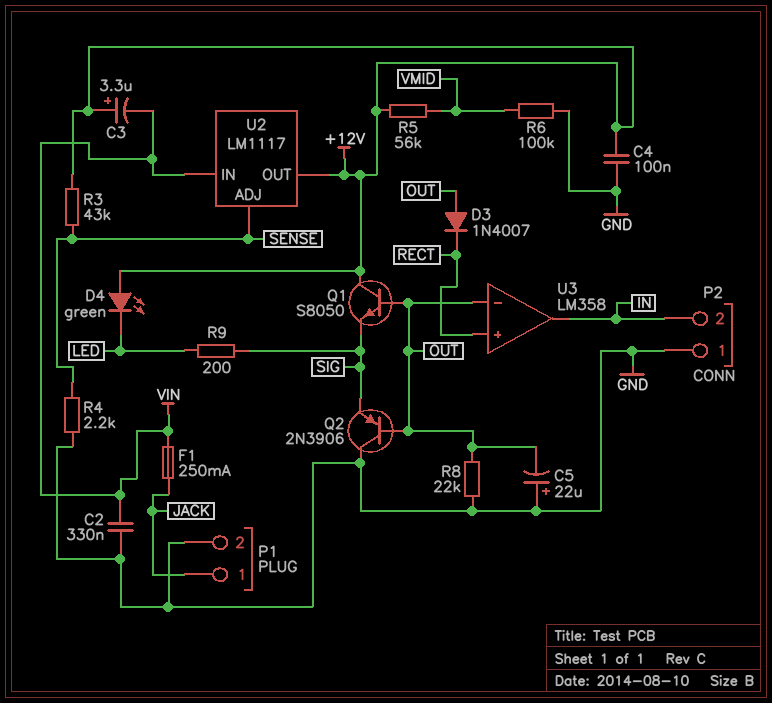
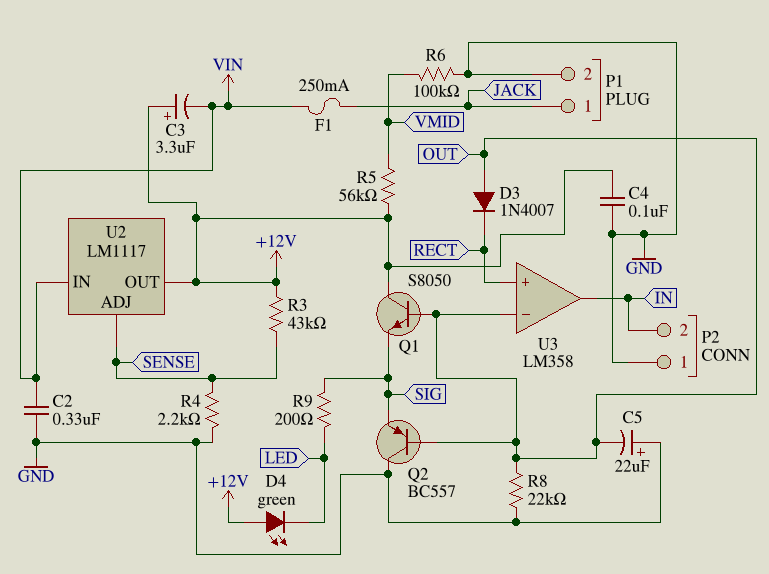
Q2: PNP 2N3906 (B OUT, C GND, E SIG) -> PNP BC557 (B OUT, C GND, E SIG)

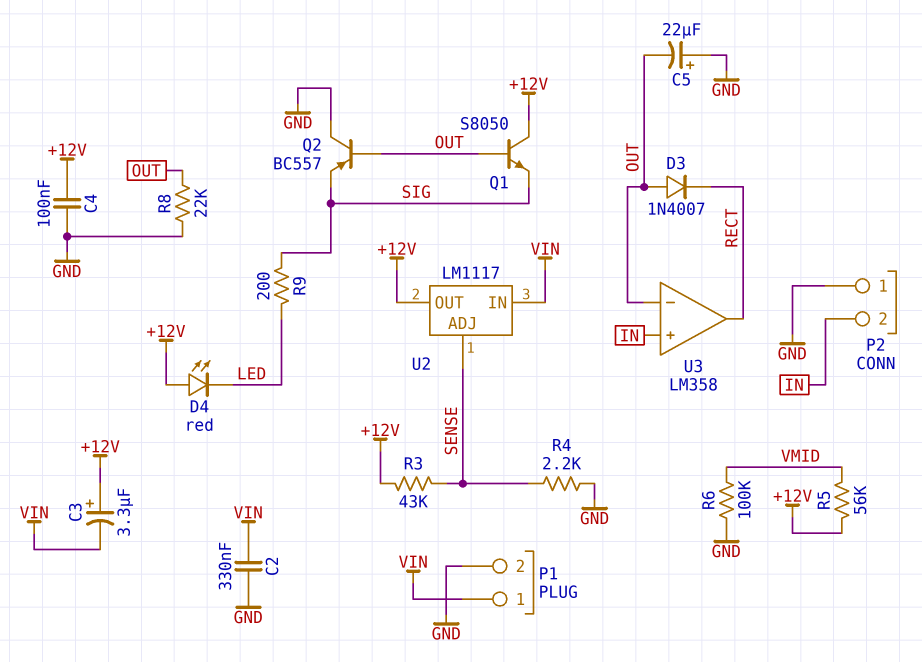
D4: LED green (A +12V, K LED) -> LED red (A +12V, K LED)
F1: 250mA (JACK, VIN) -> none
P1 pin 1: JACK -> VIN
U3 pin in+: RECT -> IN
U3 pin out: IN -> RECT

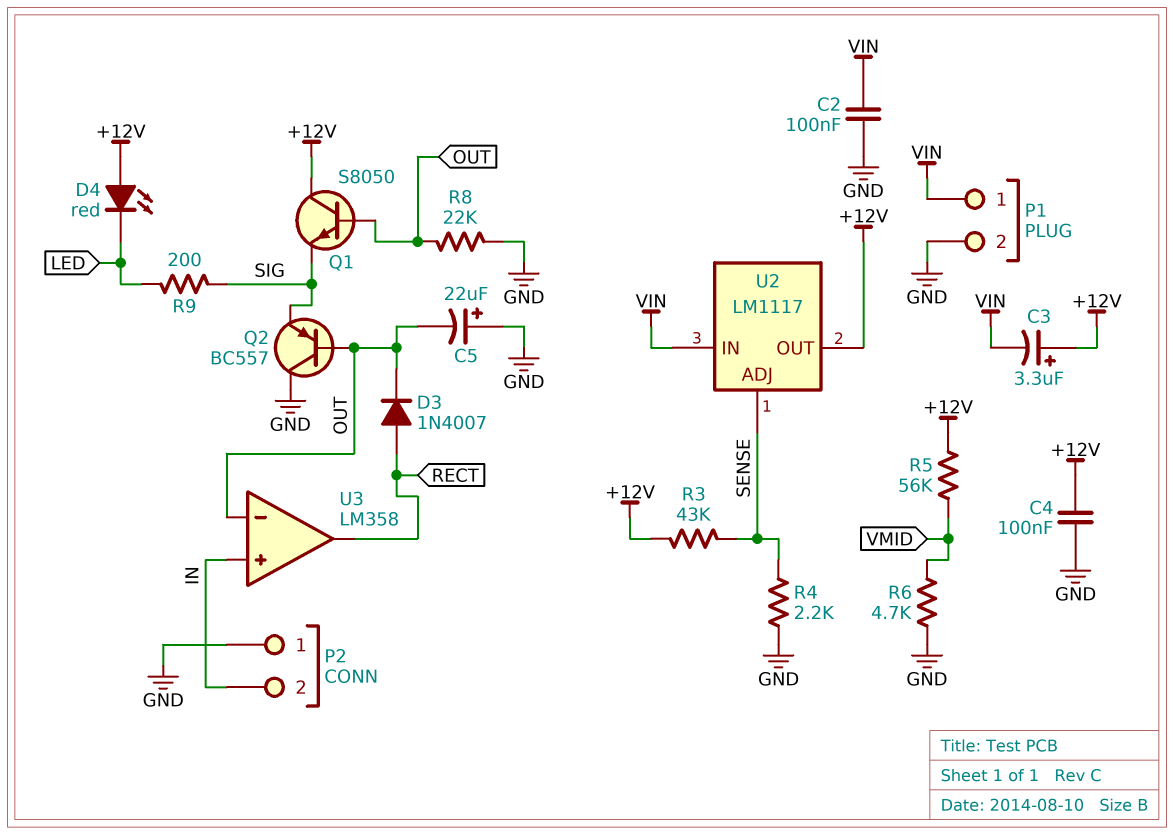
C2: 330nF (GND, VIN) -> 100nF (GND, VIN)
D3: diode 1N4007 (A OUT, K RECT) -> diode 1N4007 (A RECT, K OUT)
R6: 100k (GND, VMID) -> 4.7k (GND, VMID)

